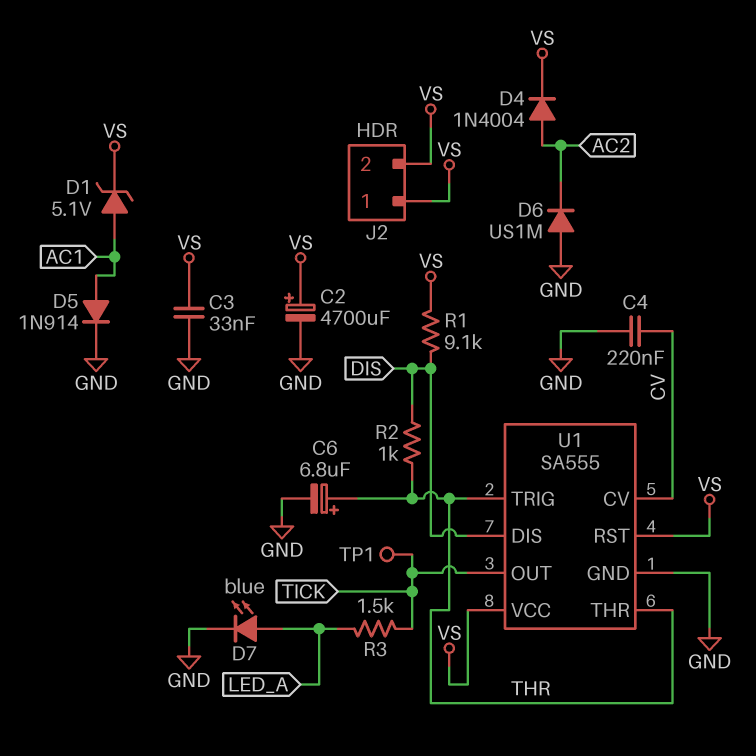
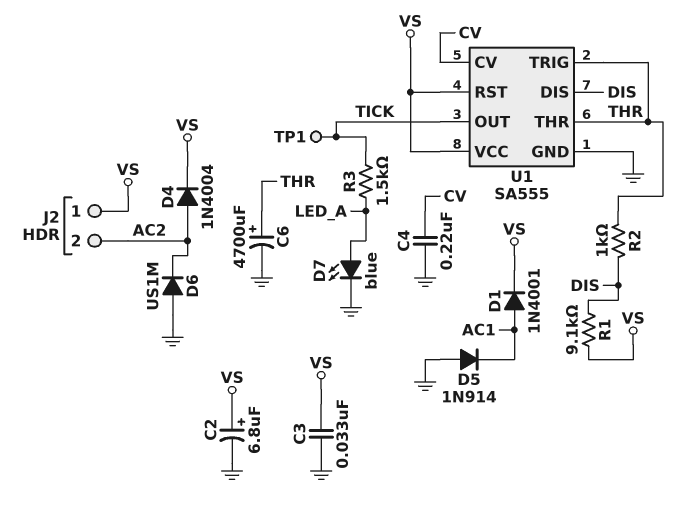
C2: 4700uF (plus VS, minus GND) -> 6.8uF (plus VS, minus GND)
C6: 6.8uF (plus THR, minus GND) -> 4700uF (plus THR, minus GND)
D1: zener 5.1V (A AC1, K VS) -> diode 1N4001 (A AC1, K VS)
D5: diode 1N914 (A AC1, K GND) -> diode 1N914 (A GND, K AC1)
J2 pin 2: VS -> AC2

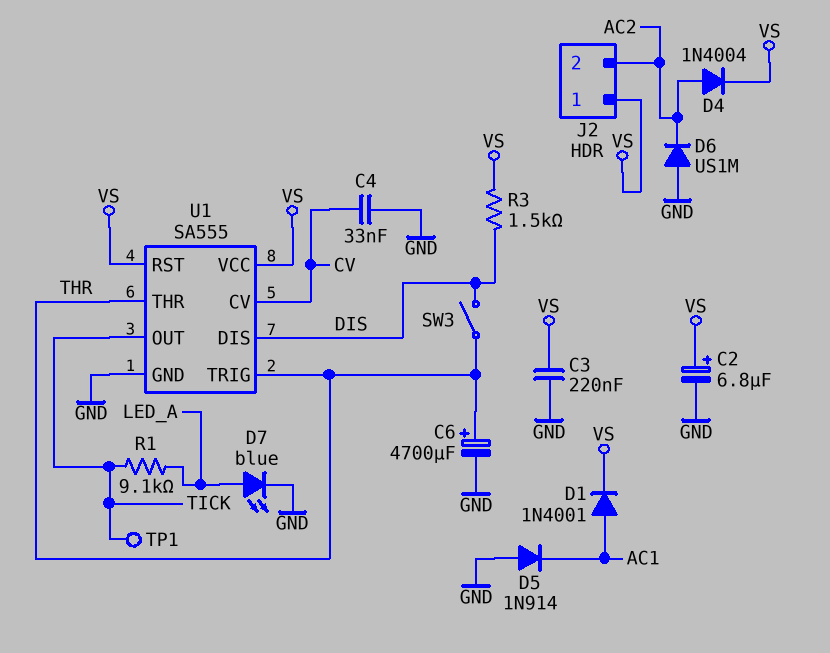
C3: 33nF (GND, VS) -> 220nF (GND, VS)
C4: 220nF (CV, GND) -> 33nF (CV, GND)
R1: 9.1k (DIS, VS) -> 9.1k (LED_A, TICK)
R2: 1k (DIS, THR) -> none
R3: 1.5k (LED_A, TICK) -> 1.5k (DIS, VS)
SW3: none -> switch (DIS, THR)

